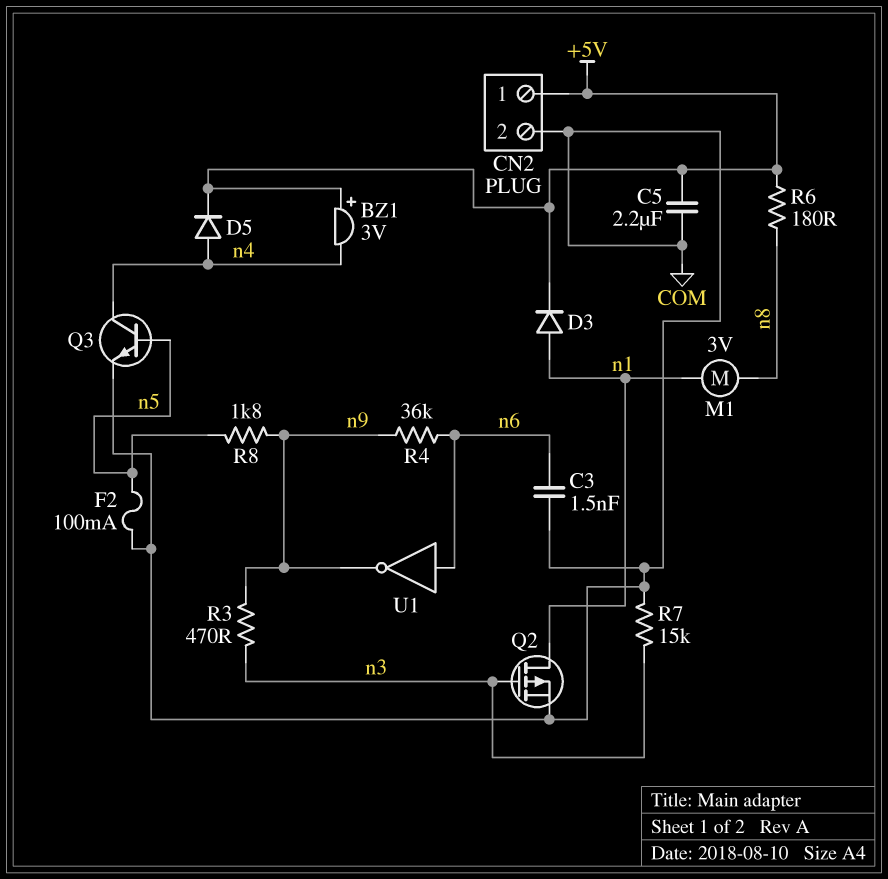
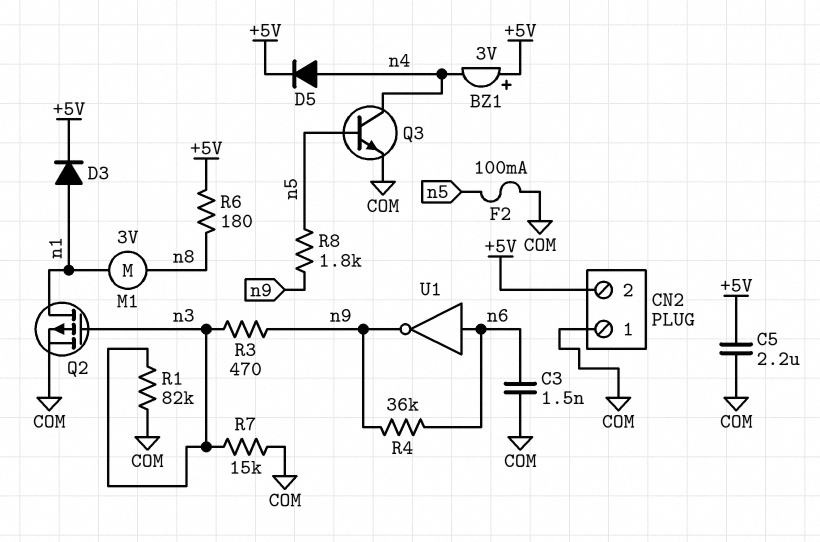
CN2 pin 1: +5V -> COM
CN2 pin 2: COM -> +5V
R1: none -> 82k (COM, n3)

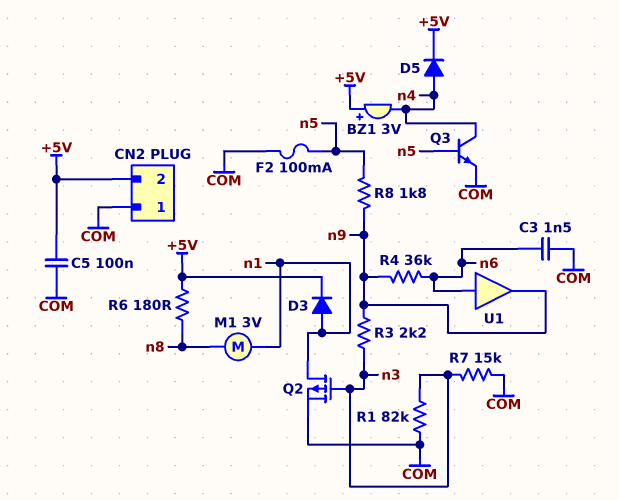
C5: 2.2uF (+5V, COM) -> 100nF (+5V, COM)
R3: 470 (n3, n9) -> 2.2k (n3, n9)
U1: NOT (in n6, out n9) -> buffer (in n6, out n9)

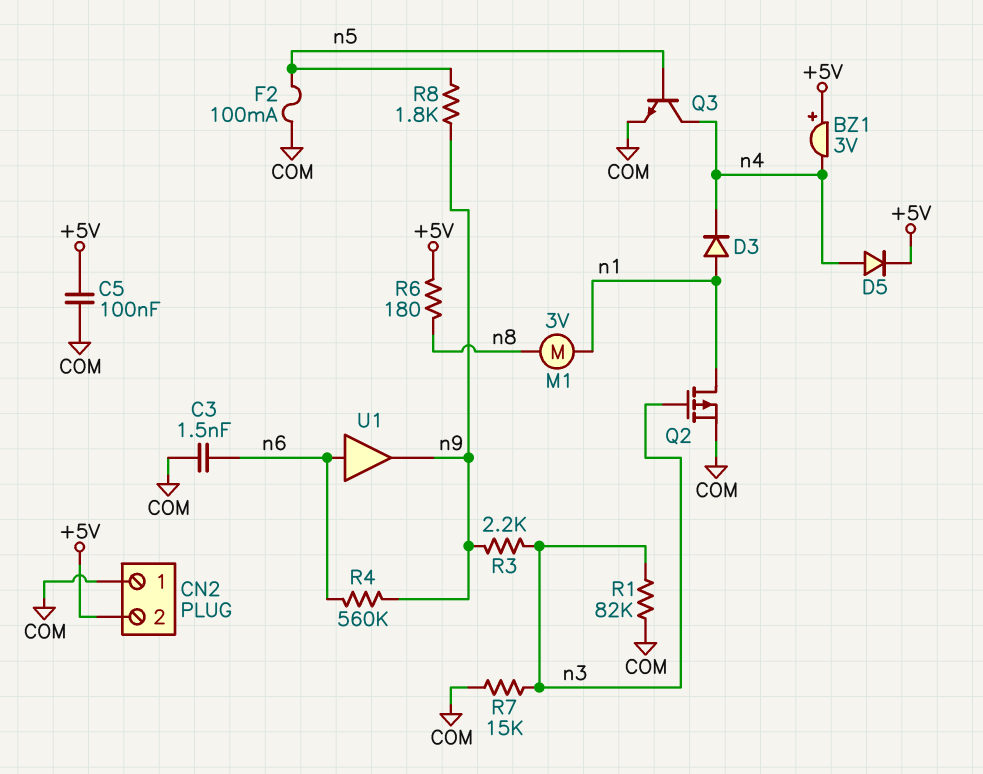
D3: diode (A n1, K +5V) -> diode (A n1, K n4)
R4: 36k (n6, n9) -> 560k (n6, n9)

